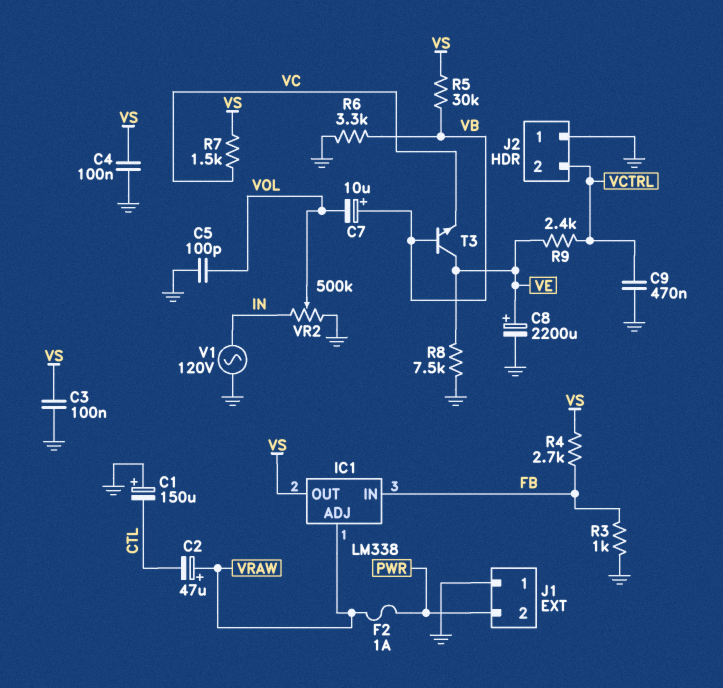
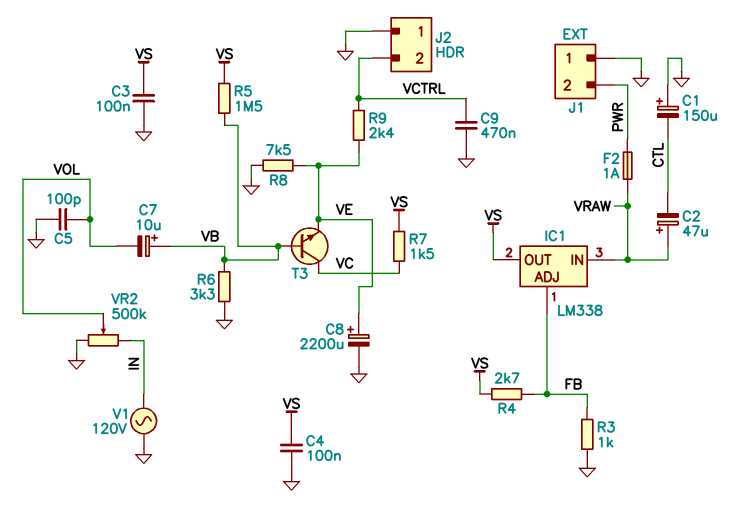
IC1 pin ADJ: VRAW -> FB
IC1 pin IN: FB -> VRAW
R5: 30k (VB, VS) -> 1.5M (VB, VS)
T3: NPN (B VB, C VE, E VC) -> NPN (B VB, C VC, E VE)

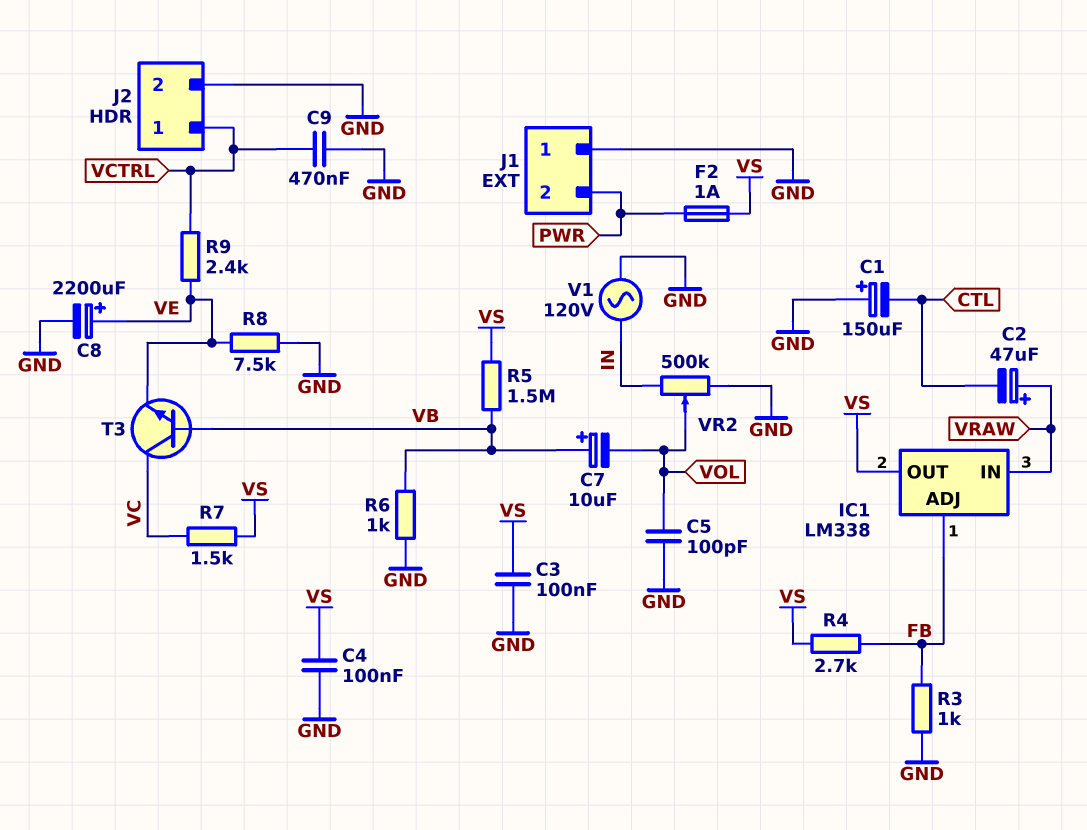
F2: 1A (PWR, VRAW) -> 1A (PWR, VS)
J2 pin 1: GND -> VCTRL
J2 pin 2: VCTRL -> GND
R6: 3.3k (GND, VB) -> 1k (GND, VB)

